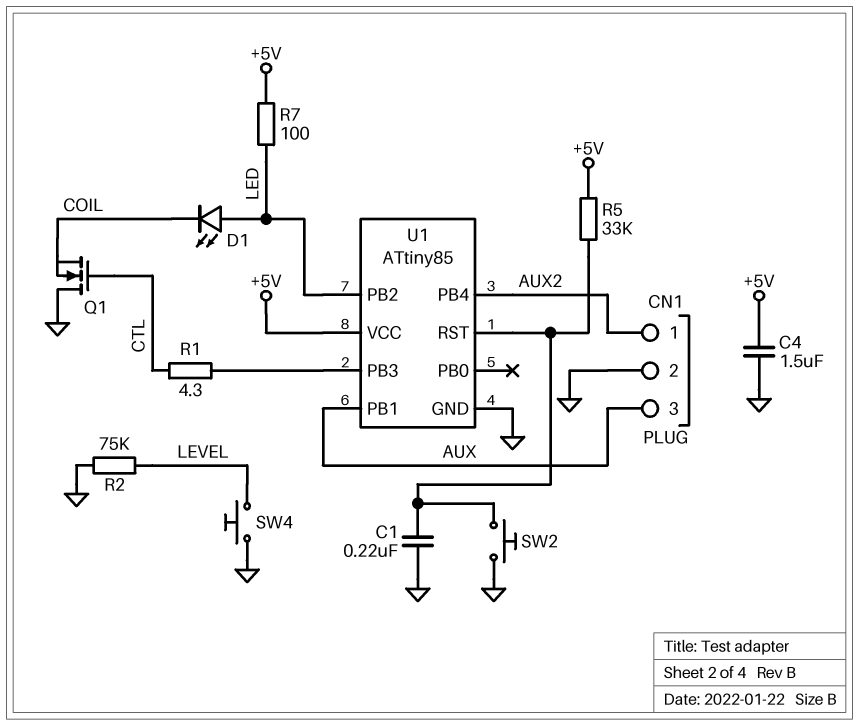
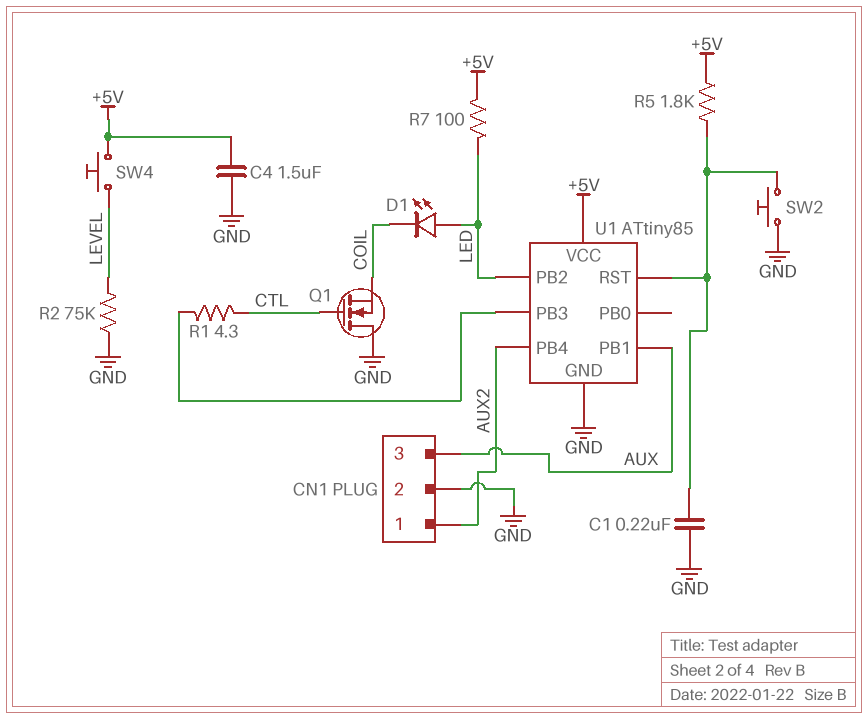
R5: 33k (+5V, U1/RST) -> 1.8k (+5V, U1/RST)
SW4: button (GND, LEVEL) -> button (+5V, LEVEL)

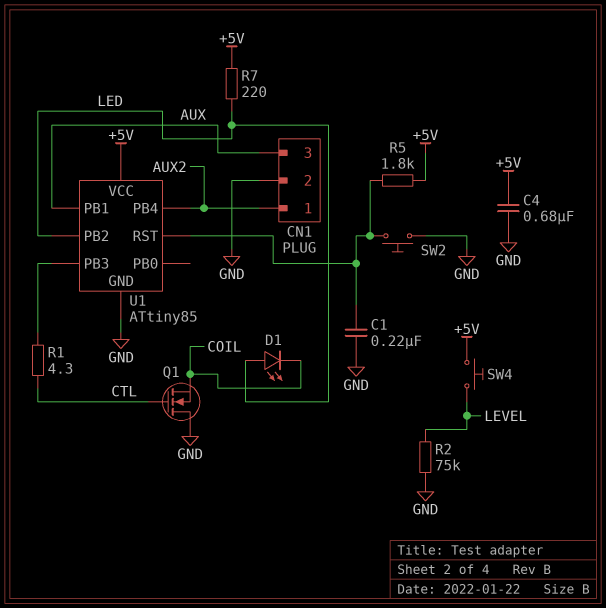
C4: 1.5uF (+5V, GND) -> 680nF (+5V, GND)
R7: 100 (+5V, LED) -> 220 (+5V, LED)

